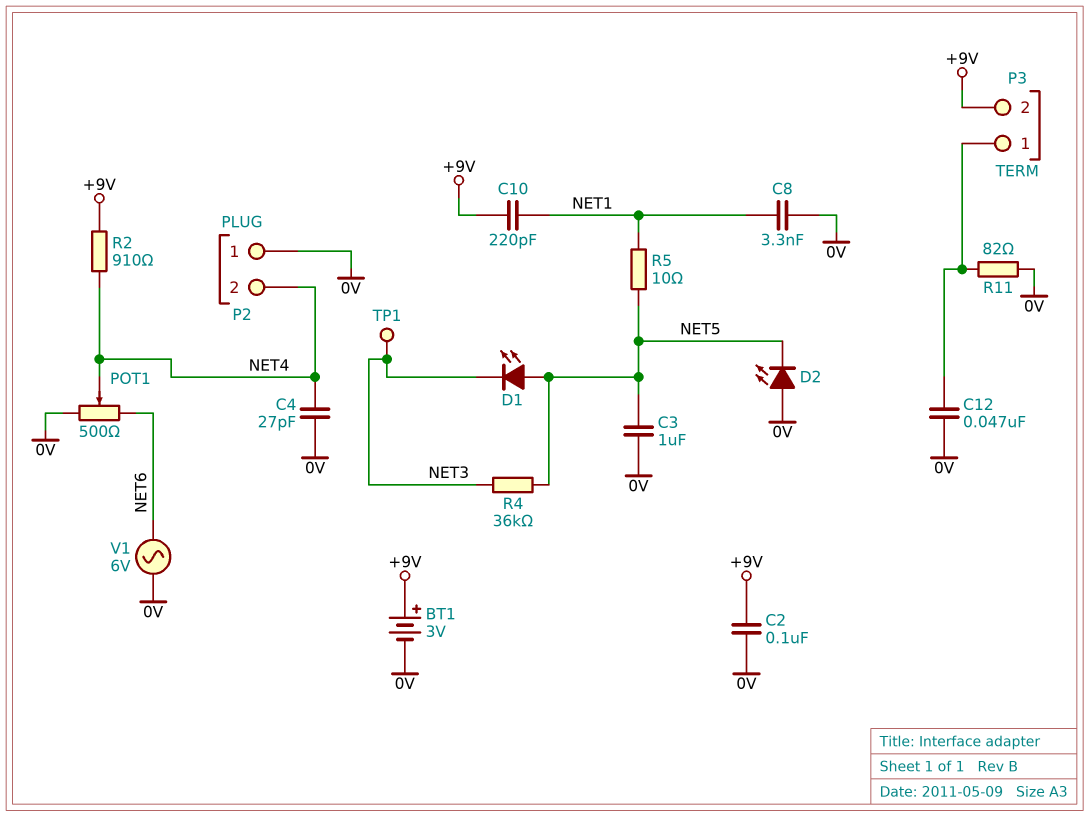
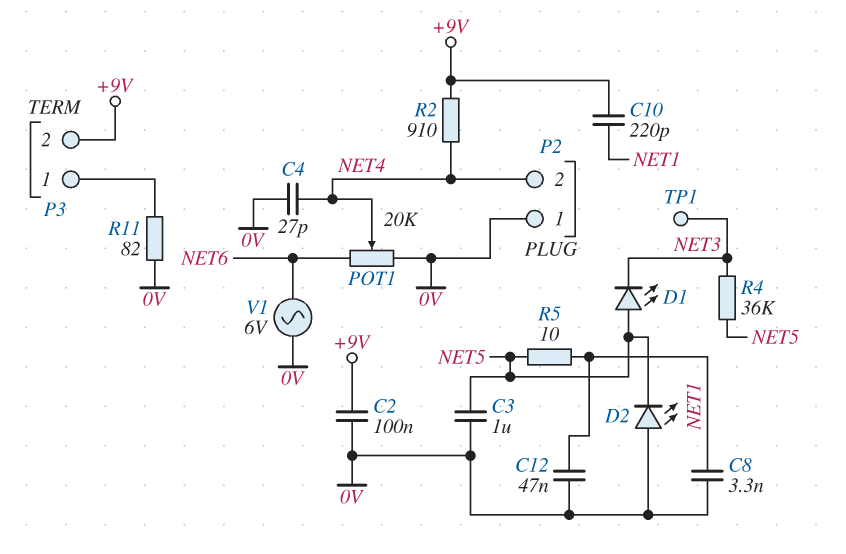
BT1: 3V (plus +9V, minus 0V) -> none
C12: 47nF (0V, P3/1) -> 47nF (0V, NET1)
POT1: 500 (0V, NET6, wiper NET4) -> 20k (0V, NET6, wiper NET4)

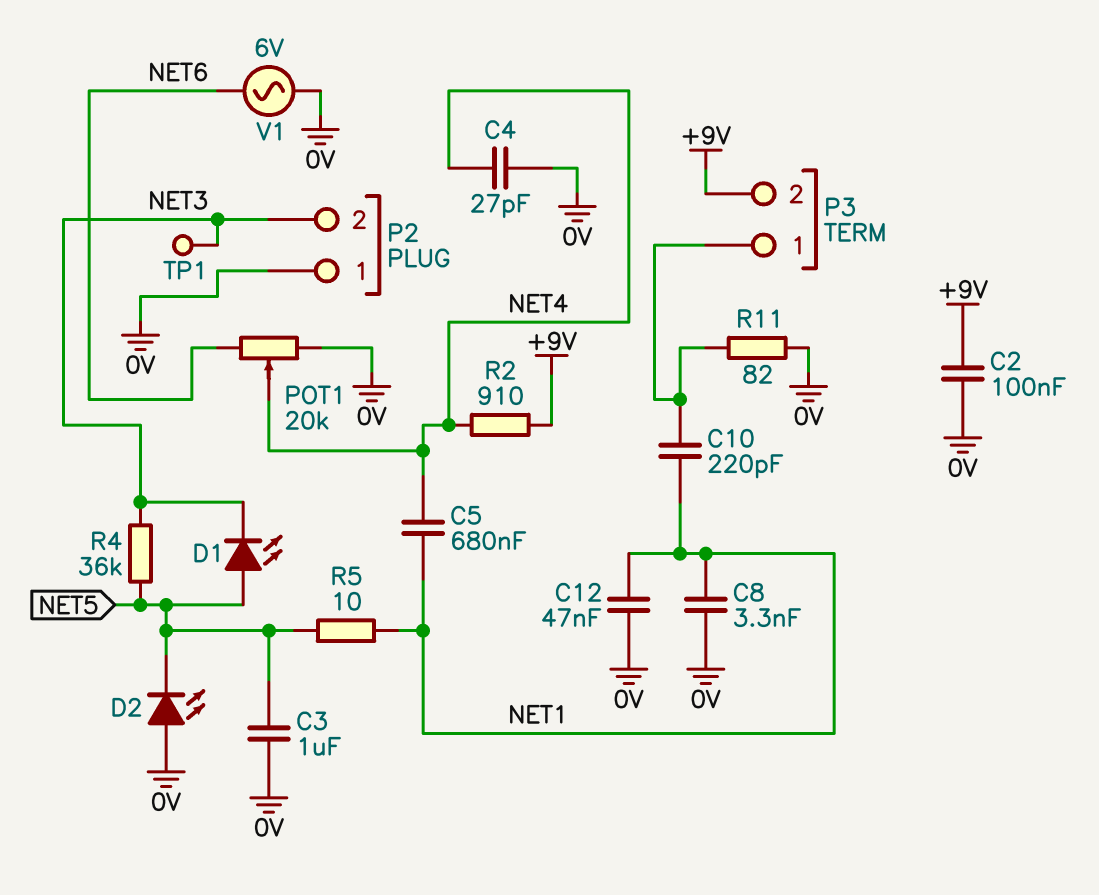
C5: none -> 680nF (NET1, NET4)
C10: 220pF (+9V, NET1) -> 220pF (NET1, P3/1)
P2 pin 2: NET4 -> NET3

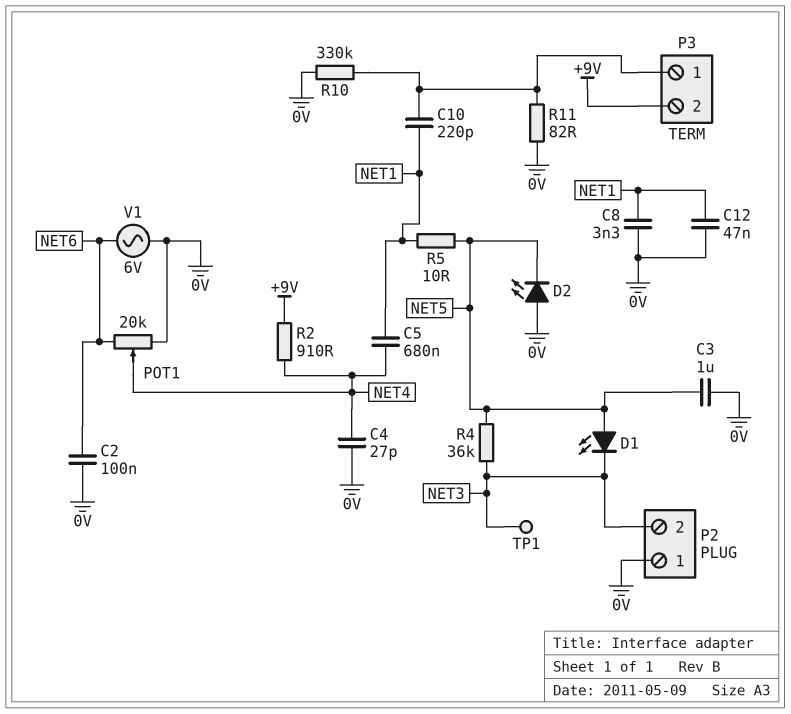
C2: 100nF (+9V, 0V) -> 100nF (0V, NET6)
R10: none -> 330k (0V, P3/1)

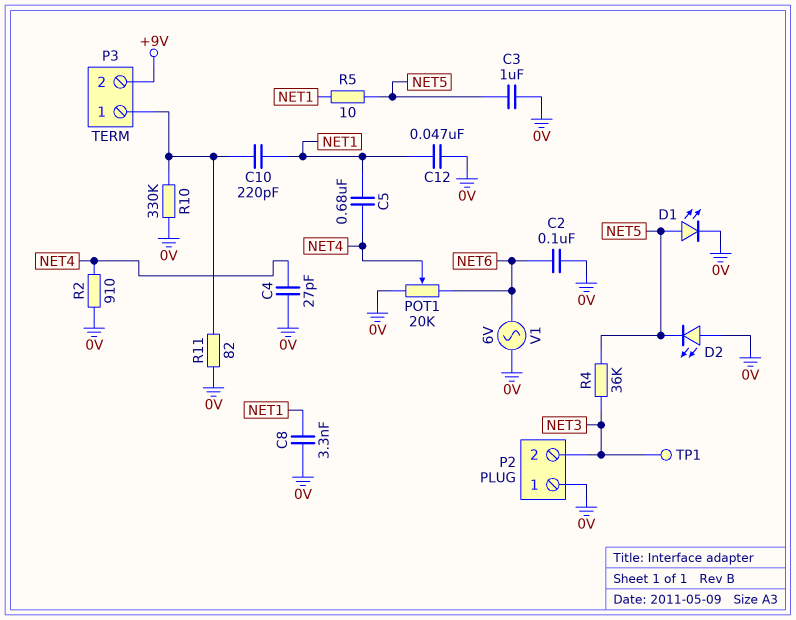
D1: LED (A NET5, K NET3) -> LED (A NET5, K 0V)
R2: 910 (+9V, NET4) -> 910 (0V, NET4)

